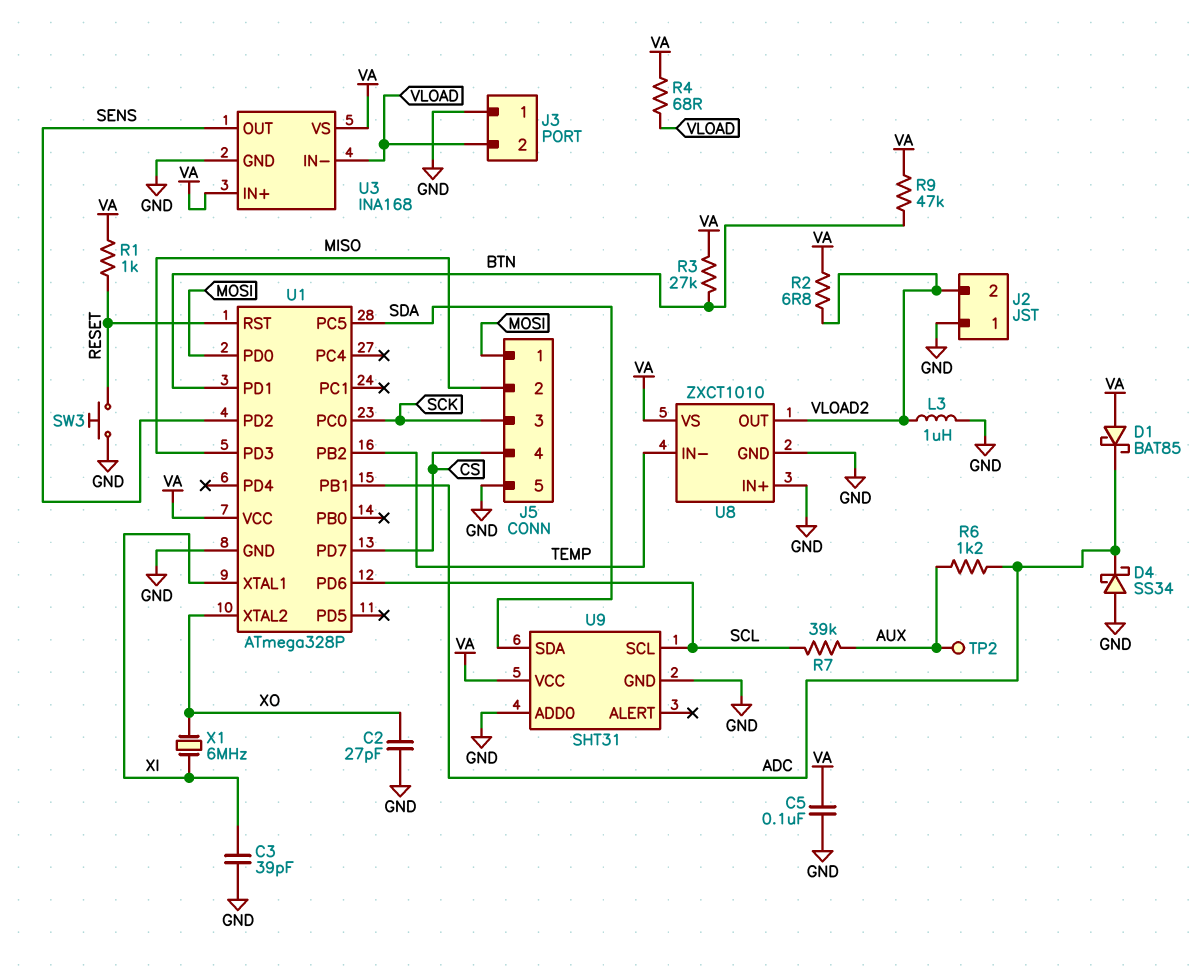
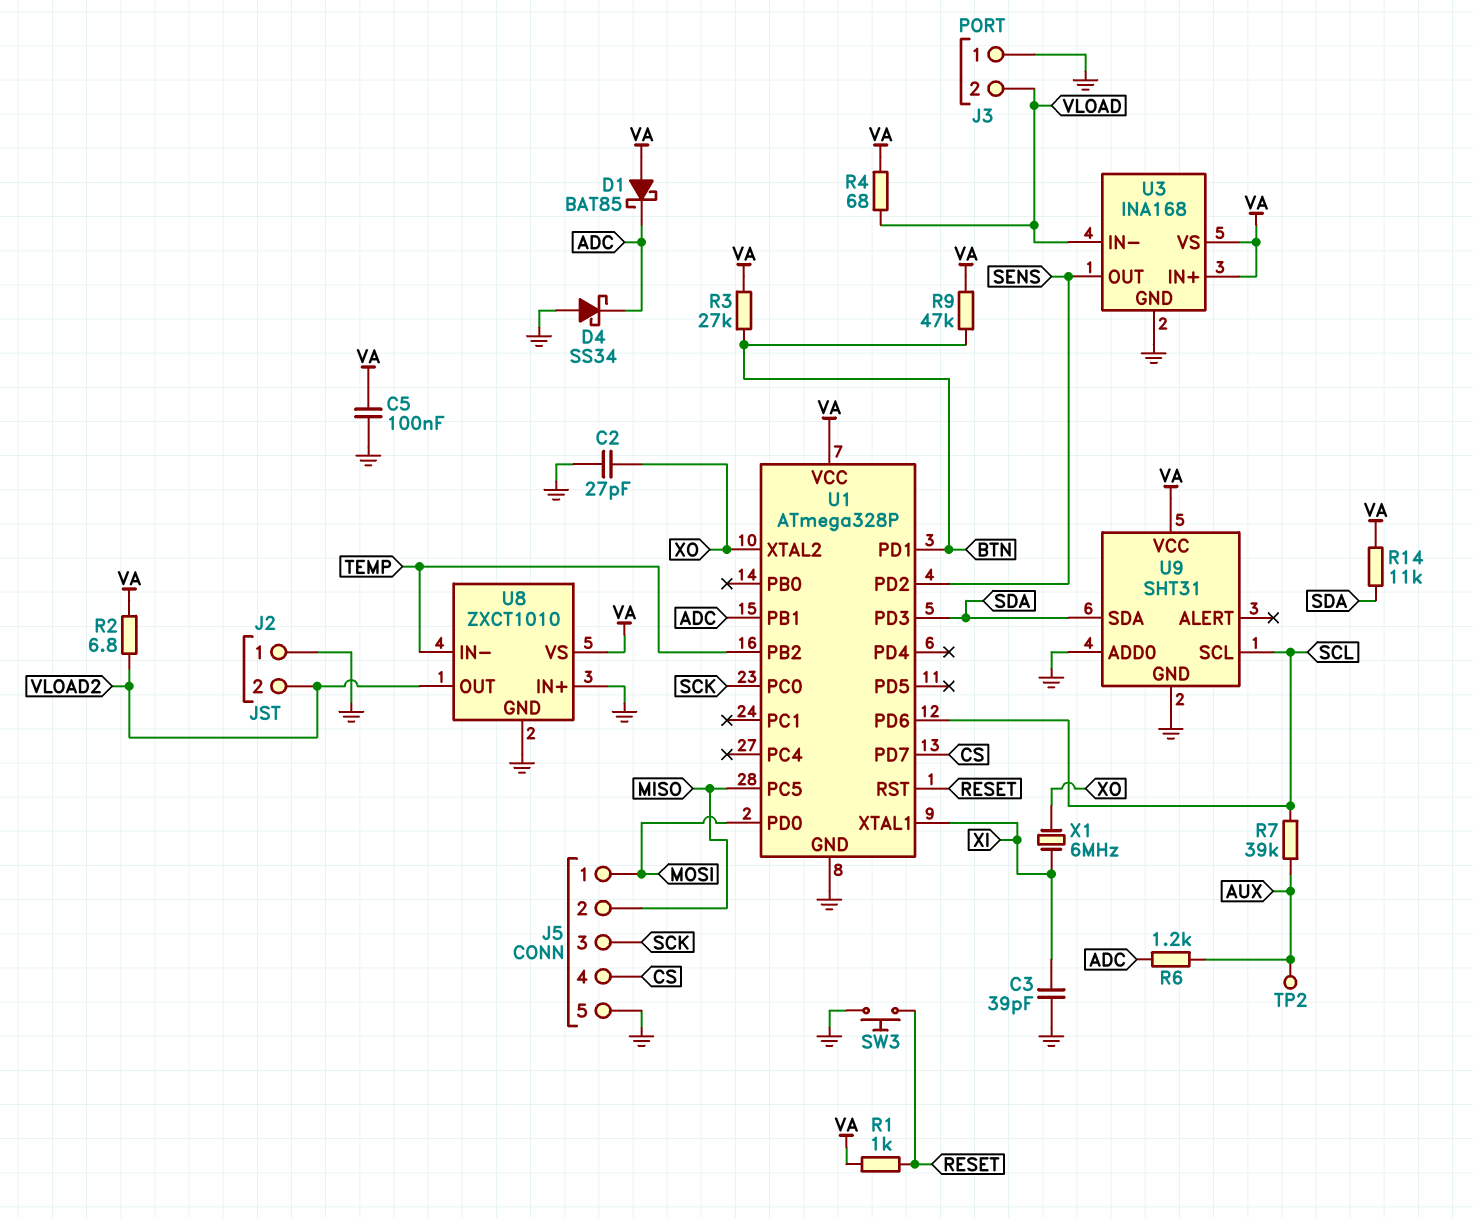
L3: 1uH (GND, VLOAD2) -> none
R14: none -> 11k (SDA, VA)
U1 pin PC5: SDA -> MISO
U1 pin PD3: MISO -> SDA

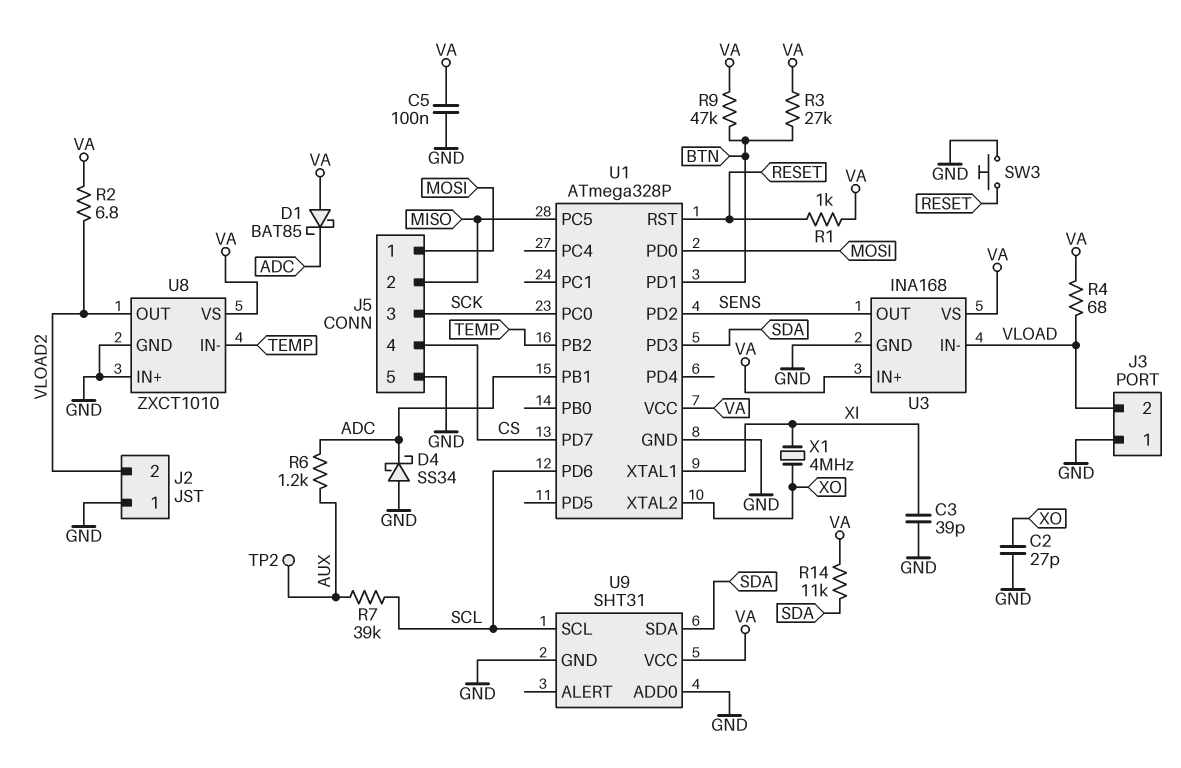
X1: 6MHz (XI, XO) -> 4MHz (XI, XO)

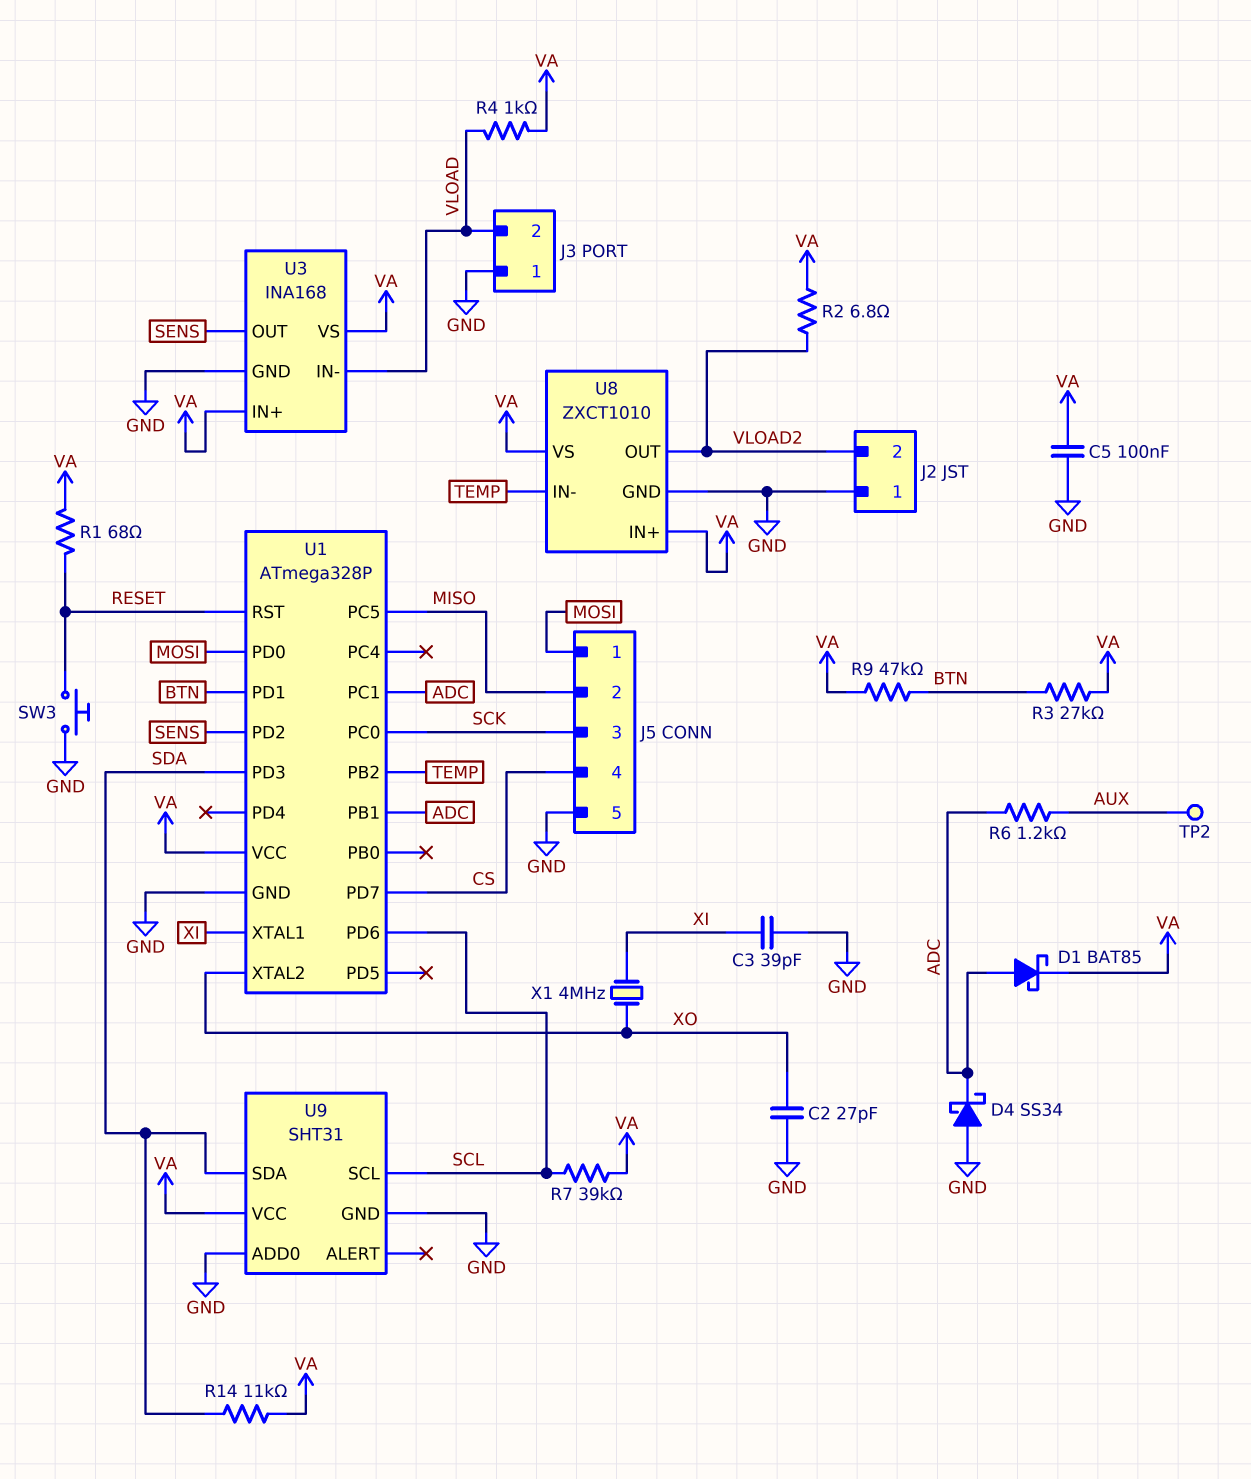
D1: schottky BAT85 (A VA, K ADC) -> schottky BAT85 (A ADC, K VA)
R1: 1k (RESET, VA) -> 68 (RESET, VA)
R4: 68 (VA, VLOAD) -> 1k (VA, VLOAD)
R7: 39k (AUX, SCL) -> 39k (SCL, VA)
U1 pin PC1: none -> ADC
U8 pin IN+: GND -> VA

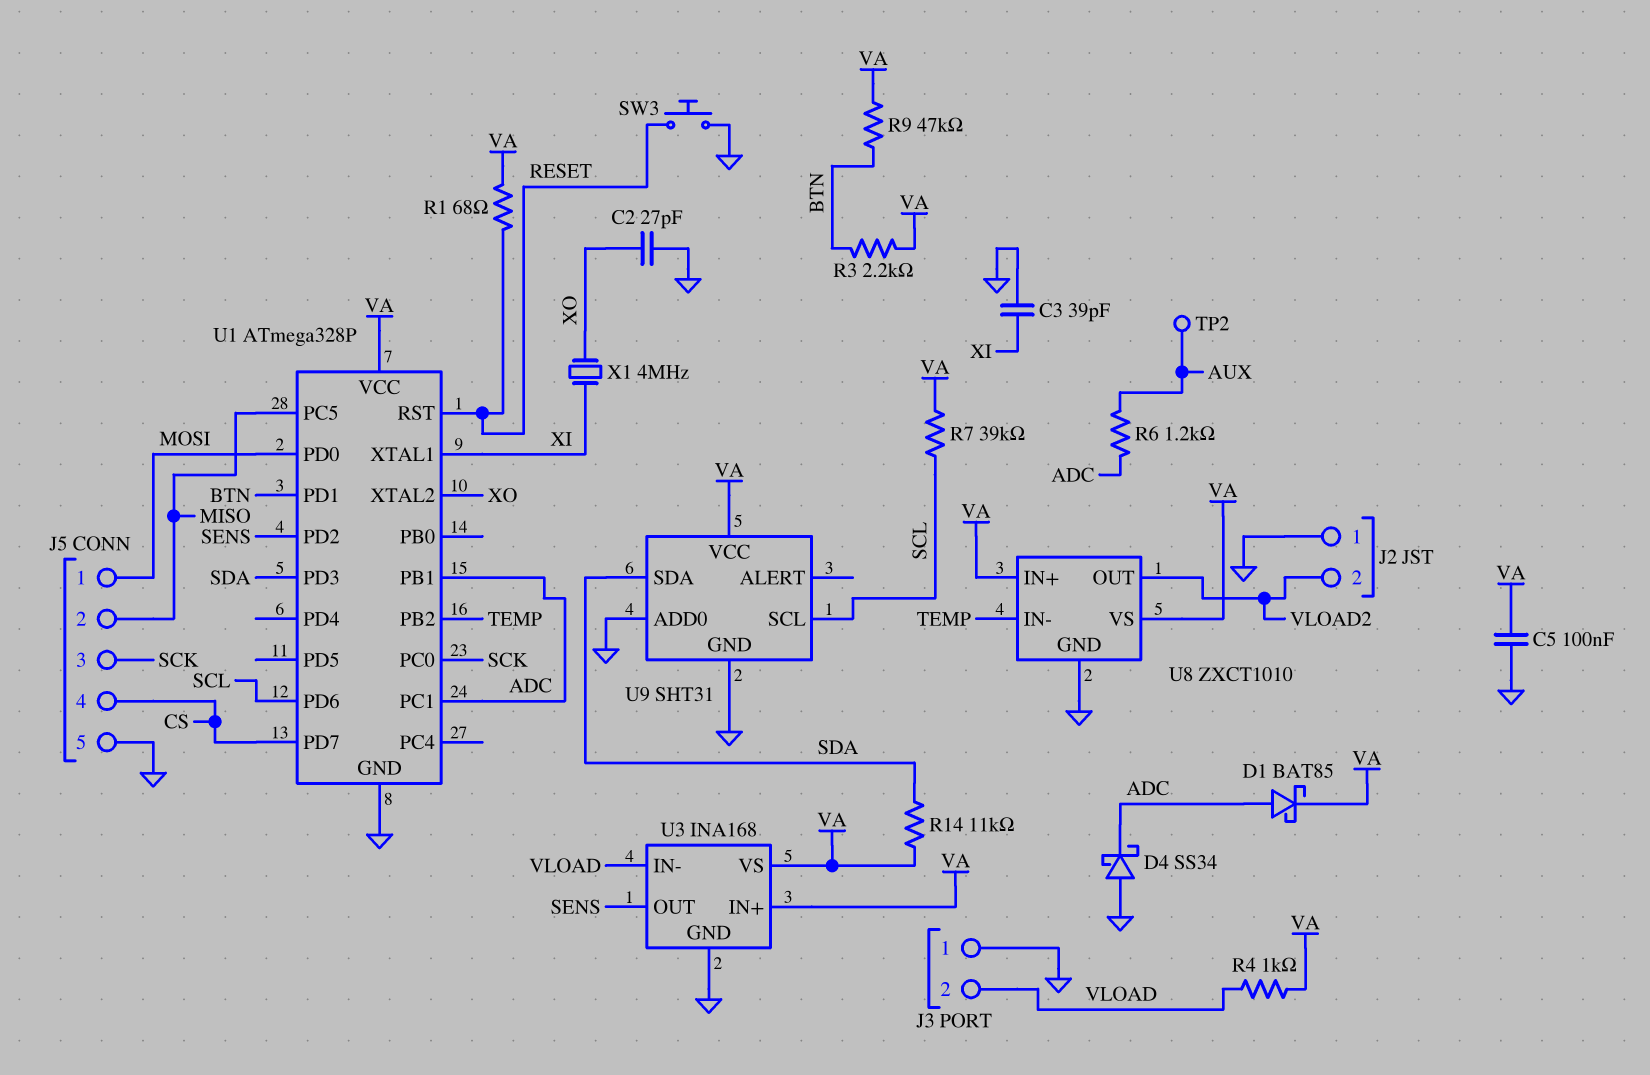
R2: 6.8 (VA, VLOAD2) -> none
R3: 27k (BTN, VA) -> 2.2k (BTN, VA)

